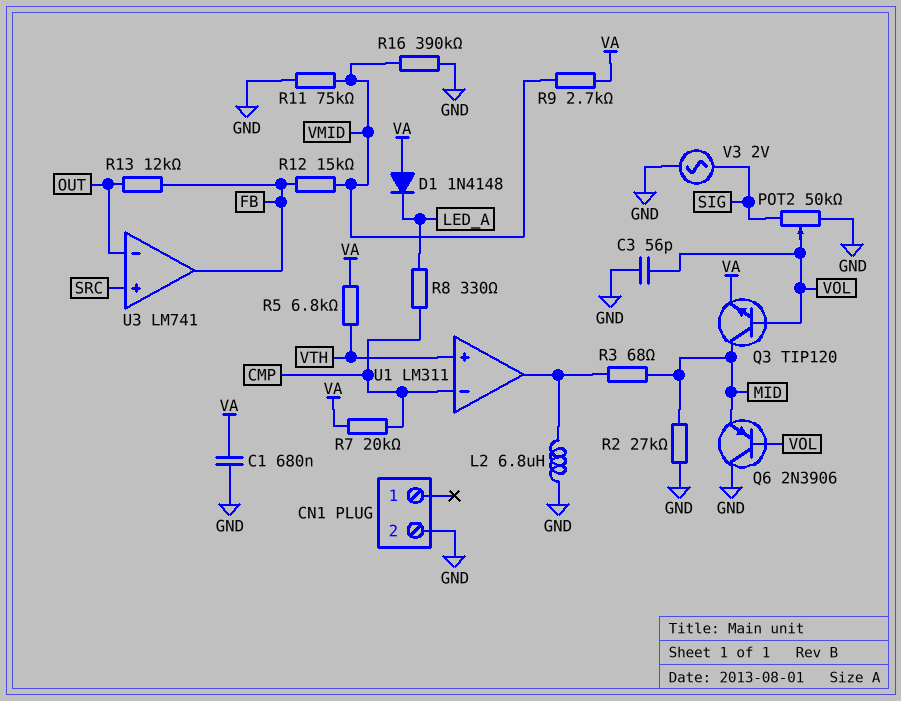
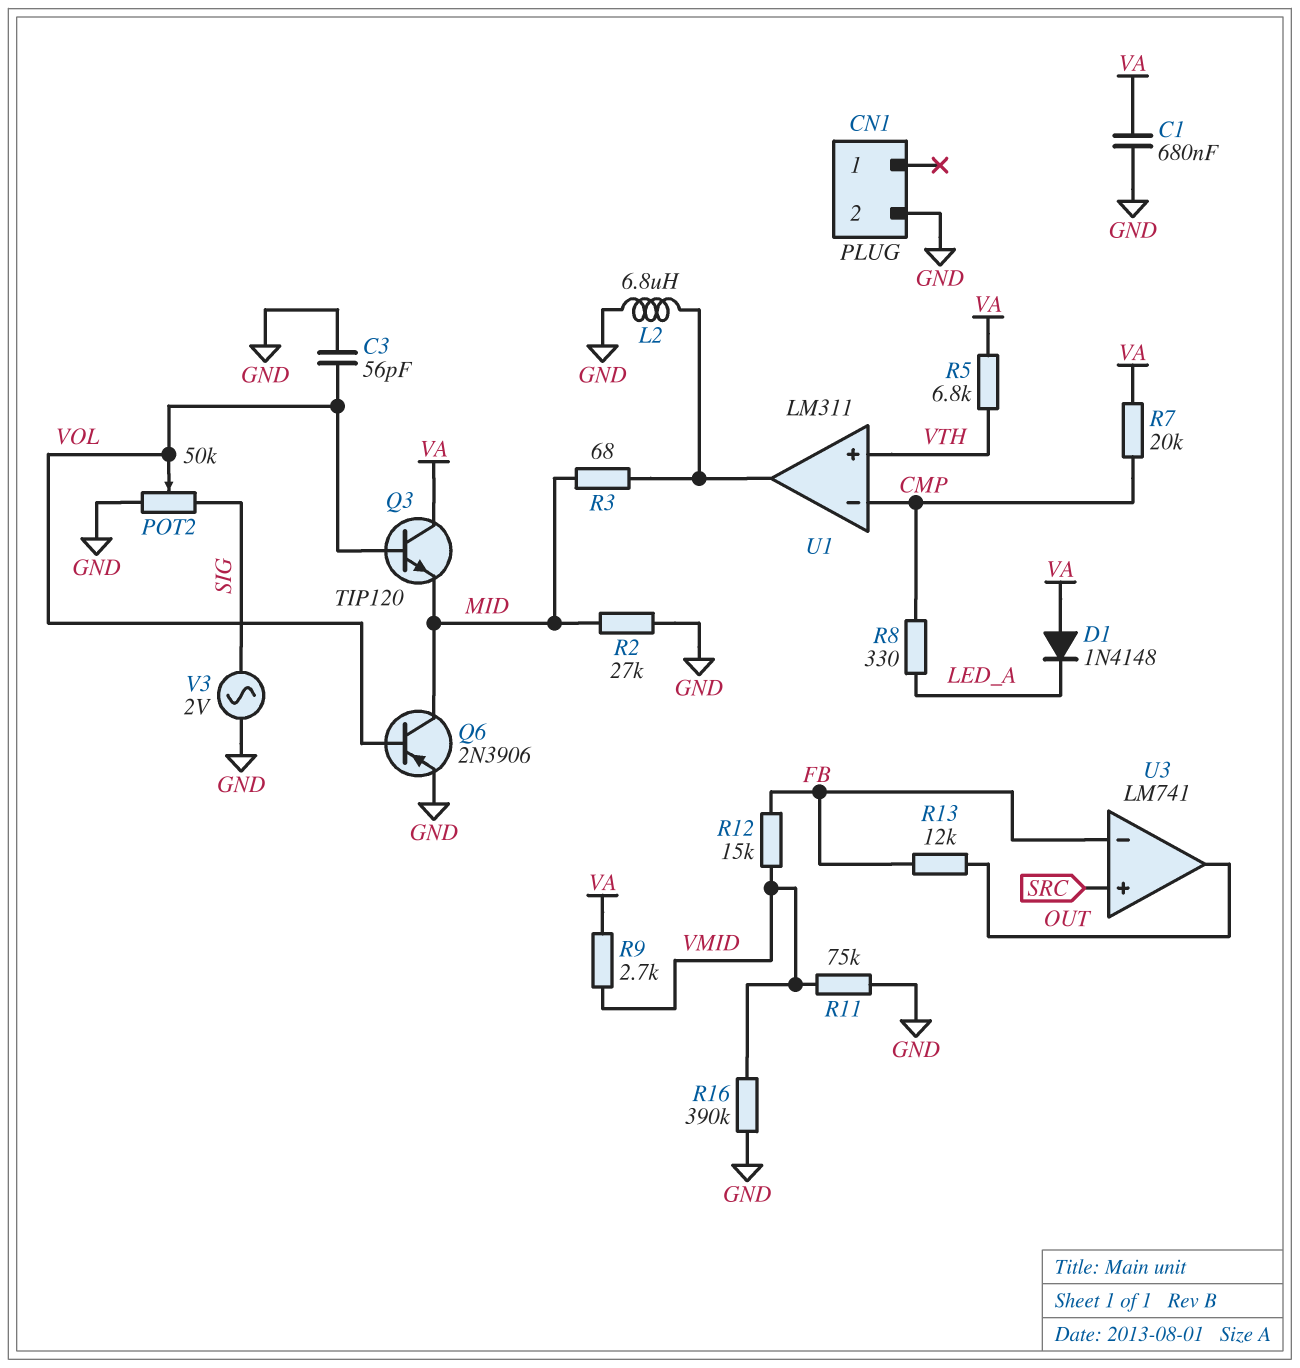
Q3: NPN TIP120 (B VOL, C MID, E VA) -> NPN TIP120 (B VOL, C VA, E MID)
Q6: PNP 2N3906 (B VOL, C GND, E MID) -> PNP 2N3906 (B VOL, C MID, E GND)
U3 pin in-: OUT -> FB
U3 pin out: FB -> OUT

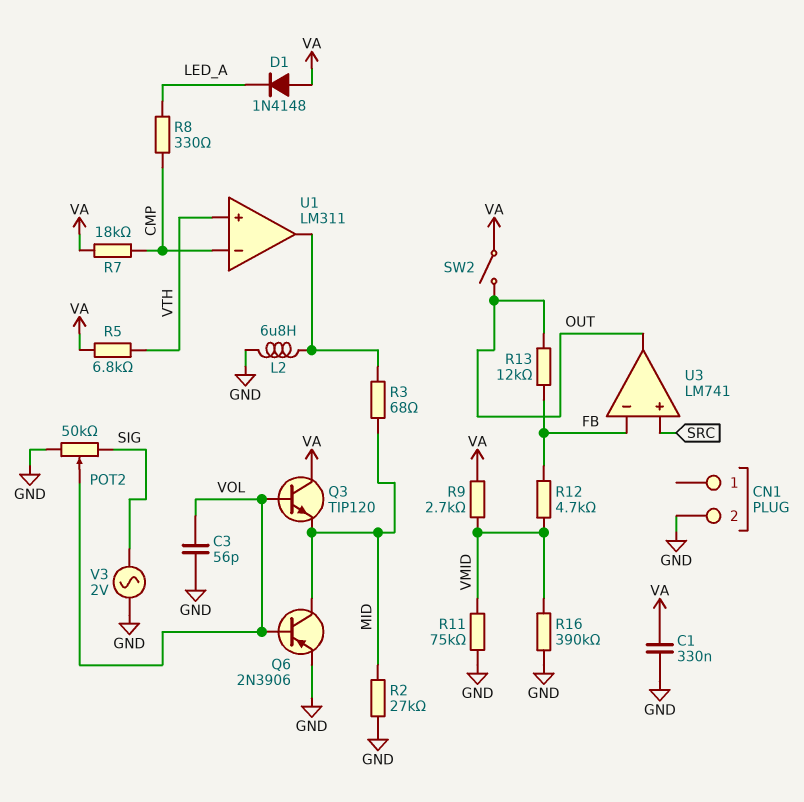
C1: 680nF (GND, VA) -> 330nF (GND, VA)
R7: 20k (CMP, VA) -> 18k (CMP, VA)
R12: 15k (FB, VMID) -> 4.7k (FB, VMID)
SW2: none -> switch (OUT, VA)

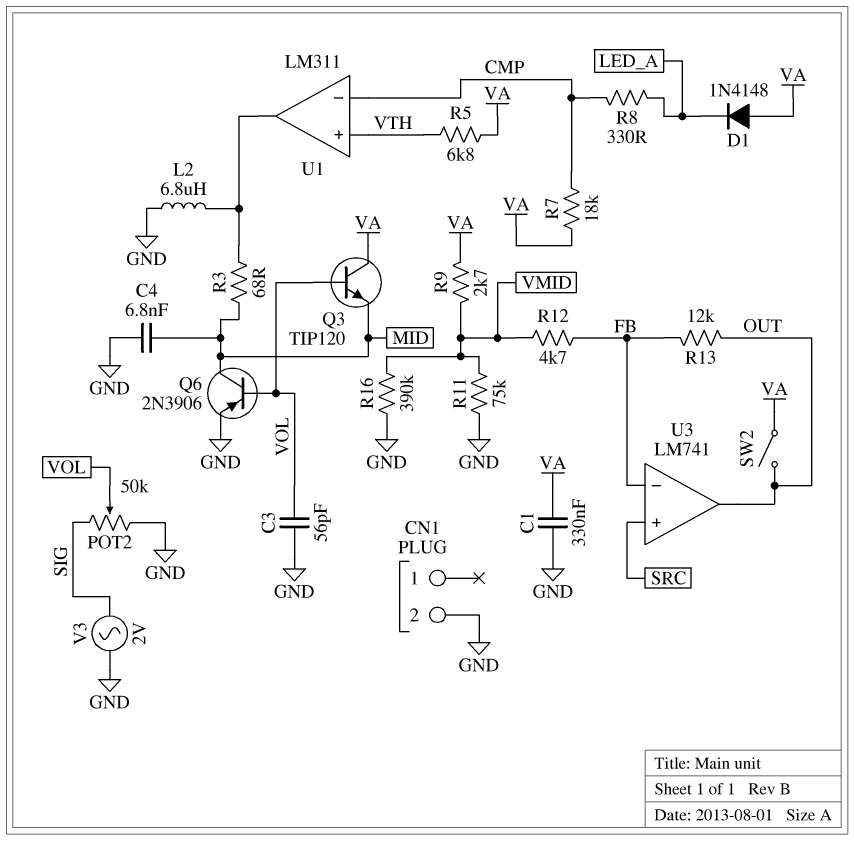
C4: none -> 6.8nF (GND, MID)
R2: 27k (GND, MID) -> none

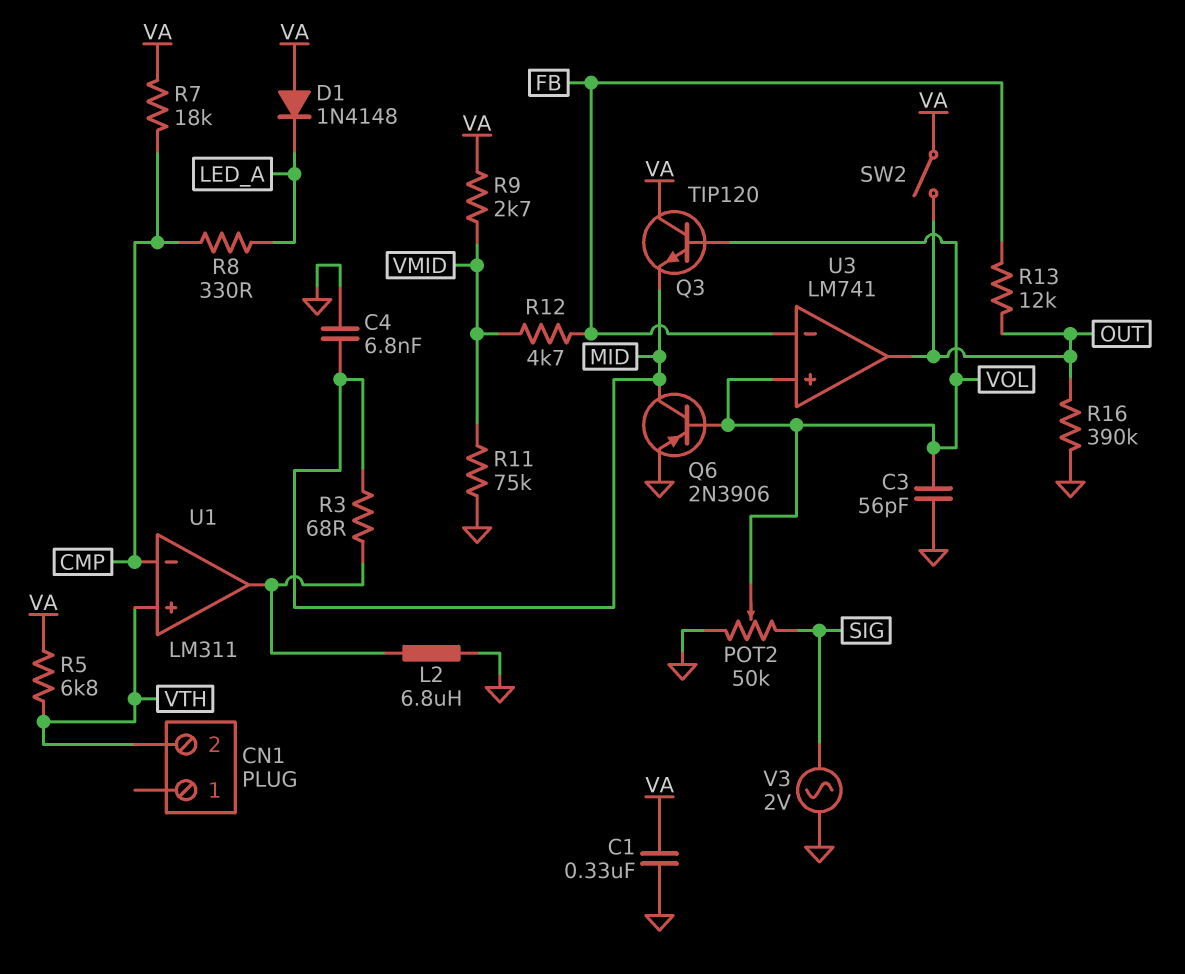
CN1 pin 2: GND -> VTH
R16: 390k (GND, VMID) -> 390k (GND, OUT)
U3 pin in+: SRC -> VOL

